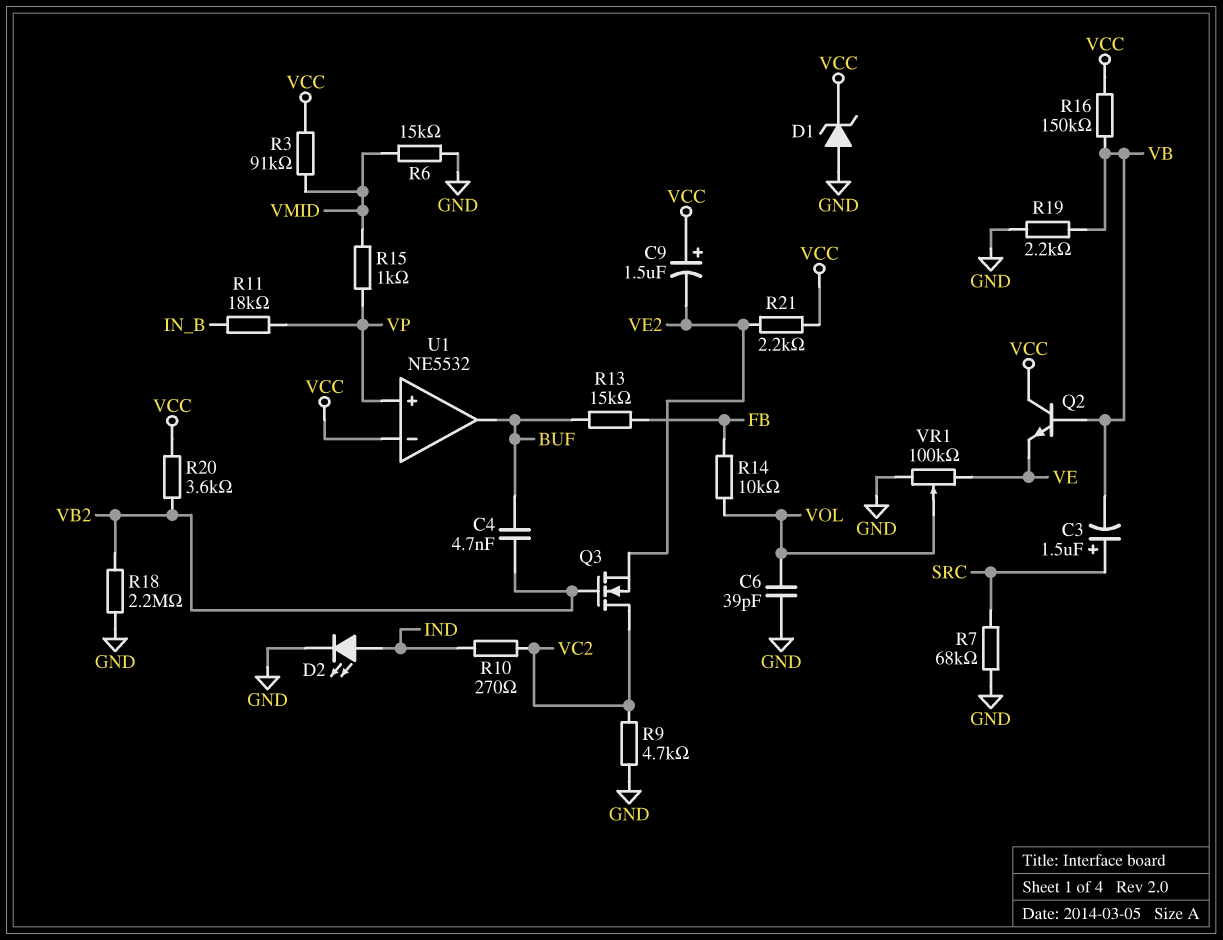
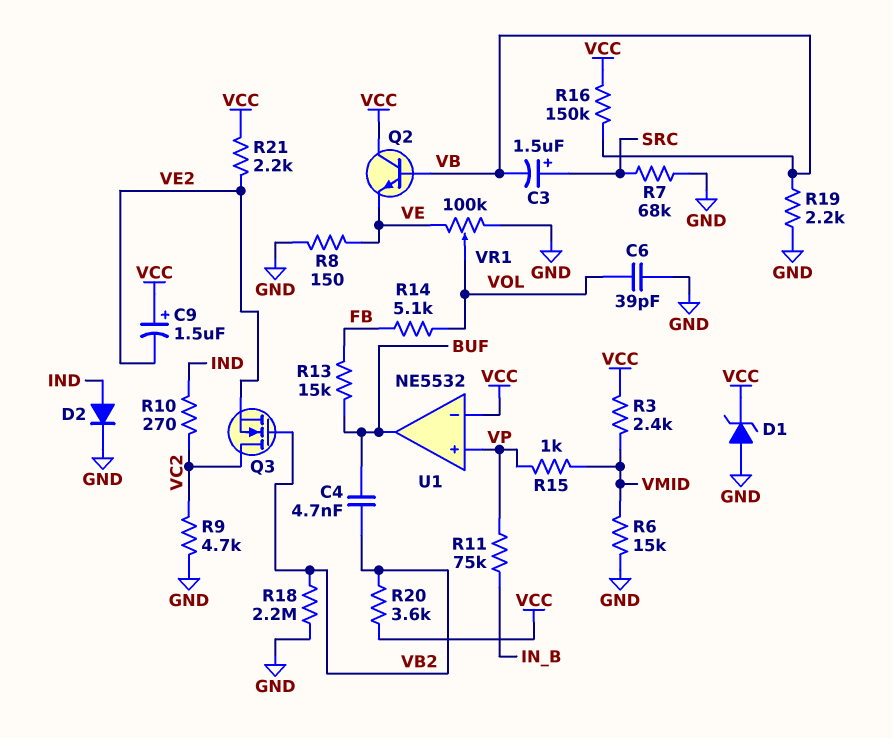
D2: LED (A IND, K GND) -> diode (A IND, K GND)
R3: 91k (VCC, VMID) -> 2.4k (VCC, VMID)
R8: none -> 150 (GND, VE)
R11: 18k (IN_B, VP) -> 75k (IN_B, VP)
R14: 10k (FB, VOL) -> 5.1k (FB, VOL)

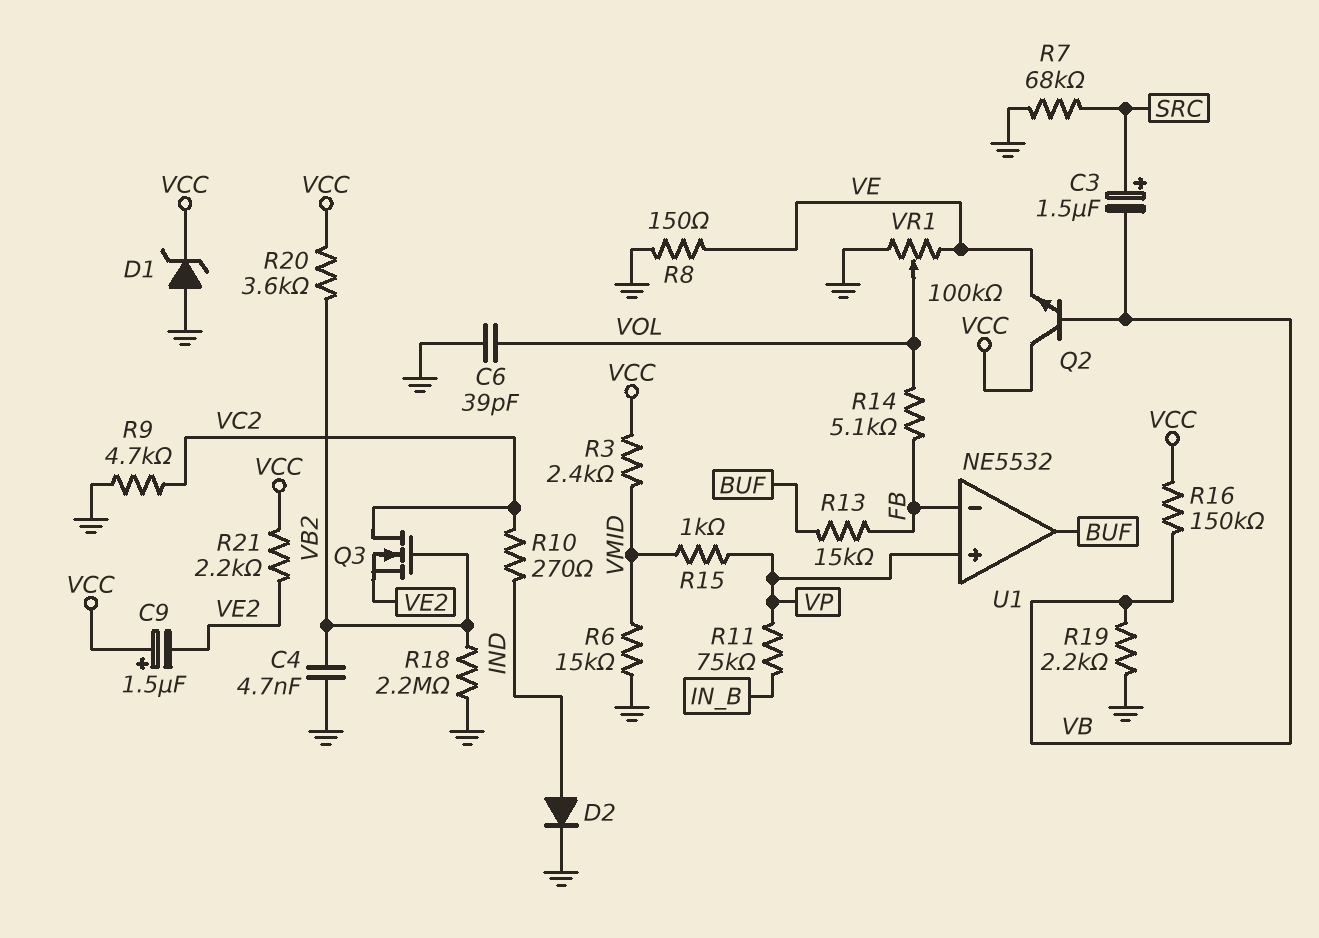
C4: 4.7nF (BUF, VB2) -> 4.7nF (GND, VB2)
U1 pin in-: VCC -> FB

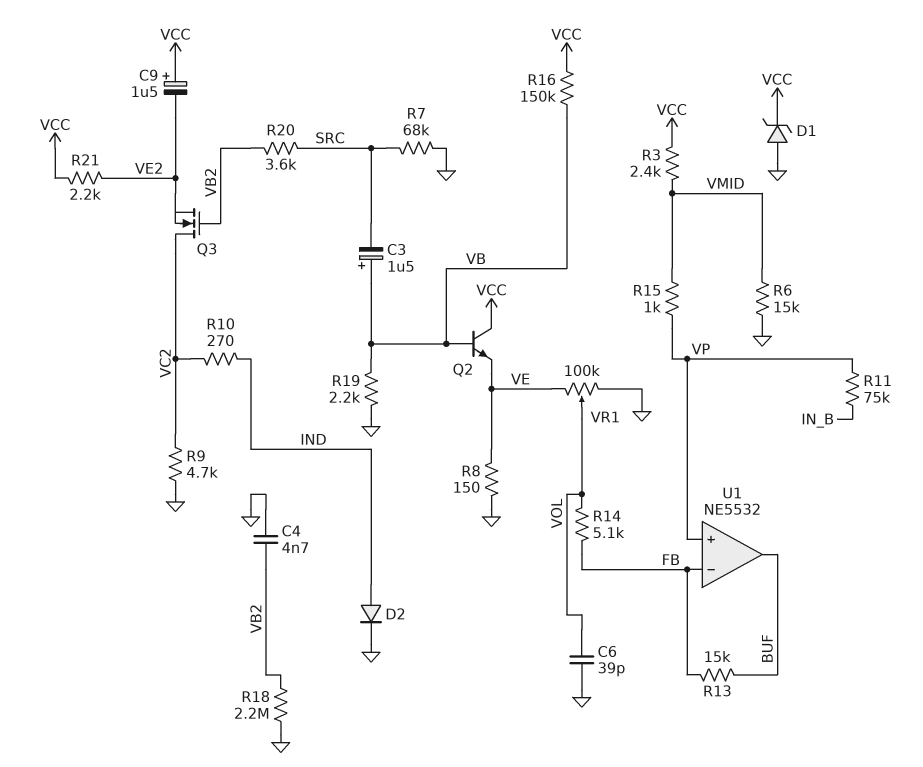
C3: 1.5uF (plus SRC, minus VB) -> 1.5uF (plus VB, minus SRC)
R20: 3.6k (VB2, VCC) -> 3.6k (SRC, VB2)

